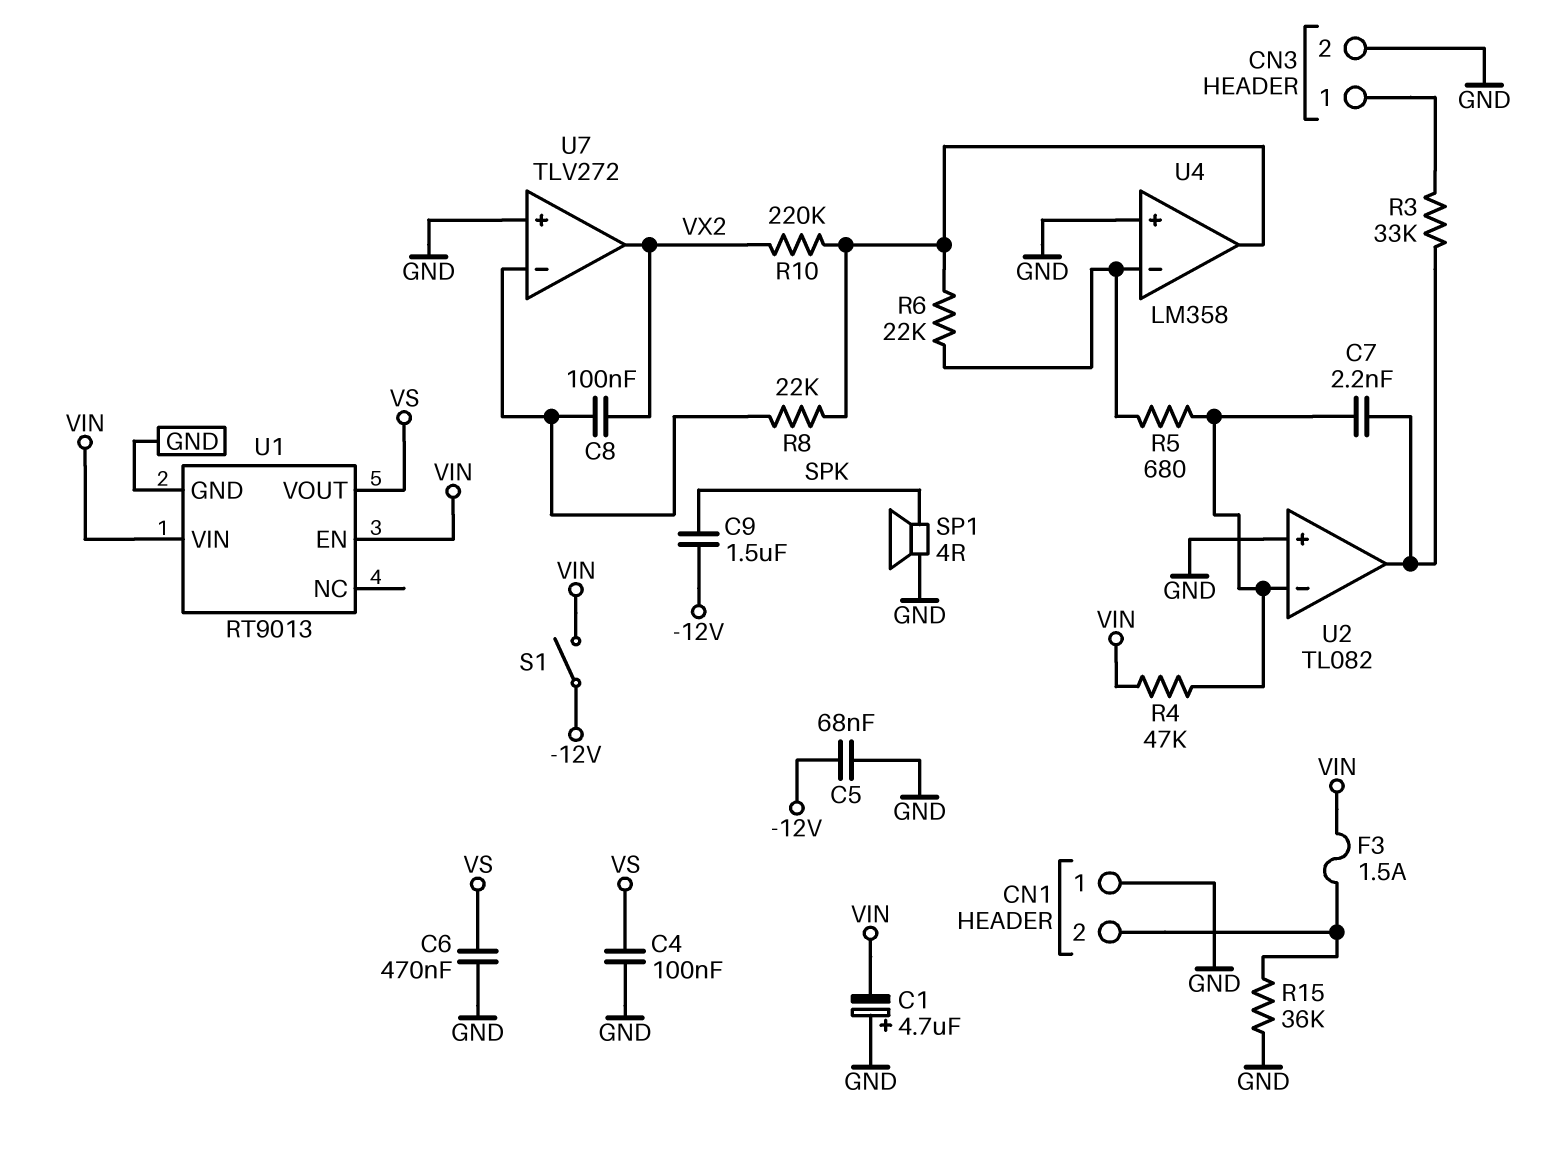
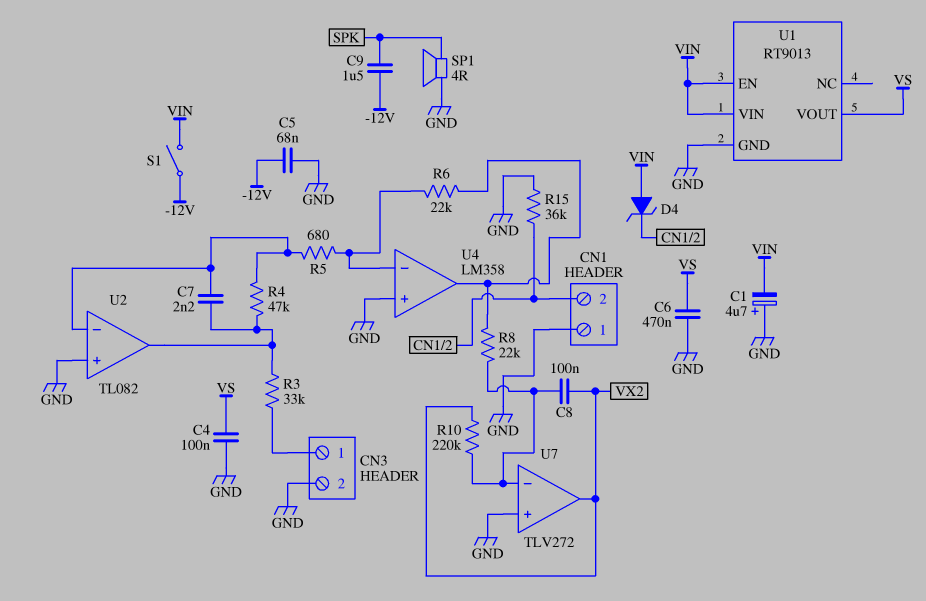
D4: none -> zener (A VIN, K CN1/2)
F3: 1.5A (CN1/2, VIN) -> none
R4: 47k (U2/in-, VIN) -> 47k (U2/in-, U2/out)
R10: 220k (U4/out, VX2) -> 220k (U7/in-, VX2)

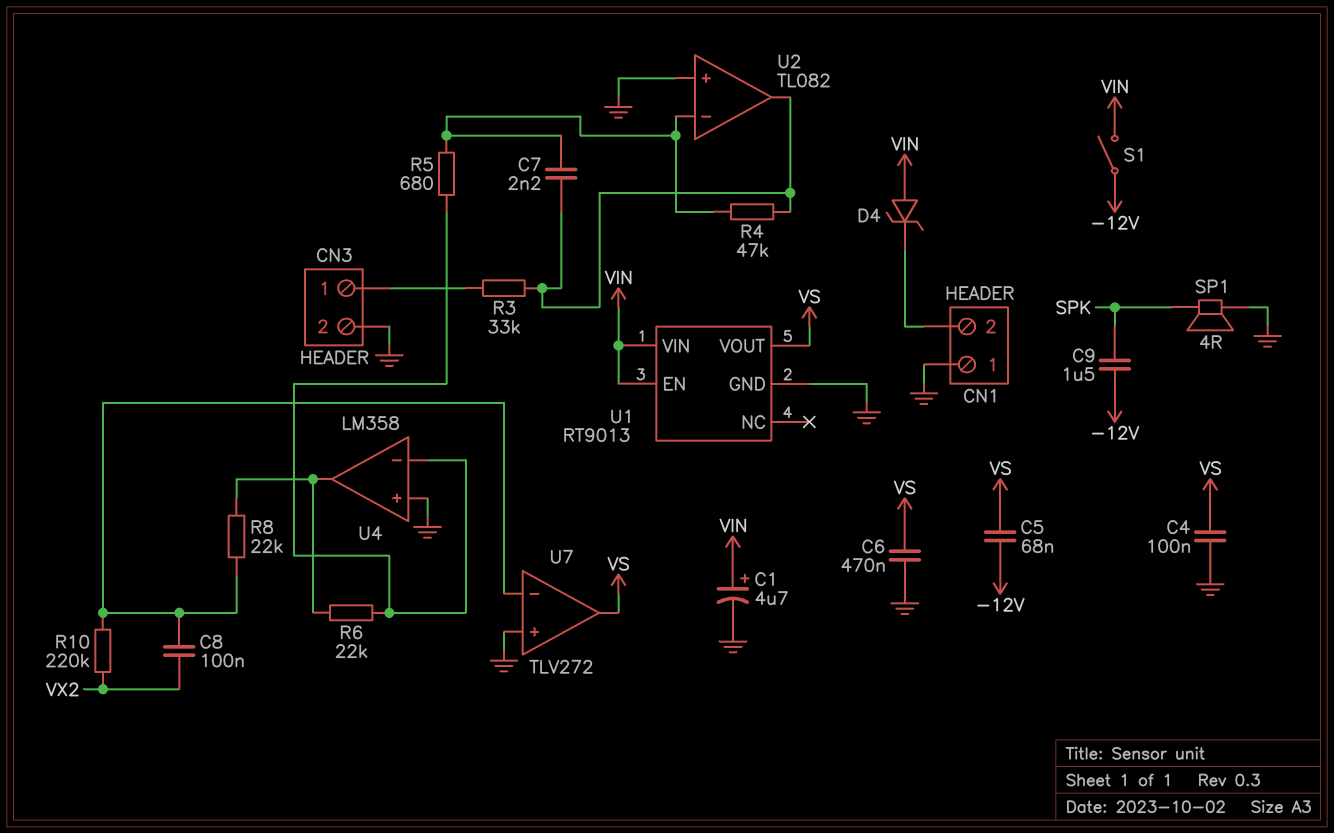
C1: 4.7uF (plus GND, minus VIN) -> 4.7uF (plus VIN, minus GND)
C5: 68nF (-12V, GND) -> 68nF (-12V, VS)
R15: 36k (CN1/2, GND) -> none
U7 pin out: VX2 -> VS

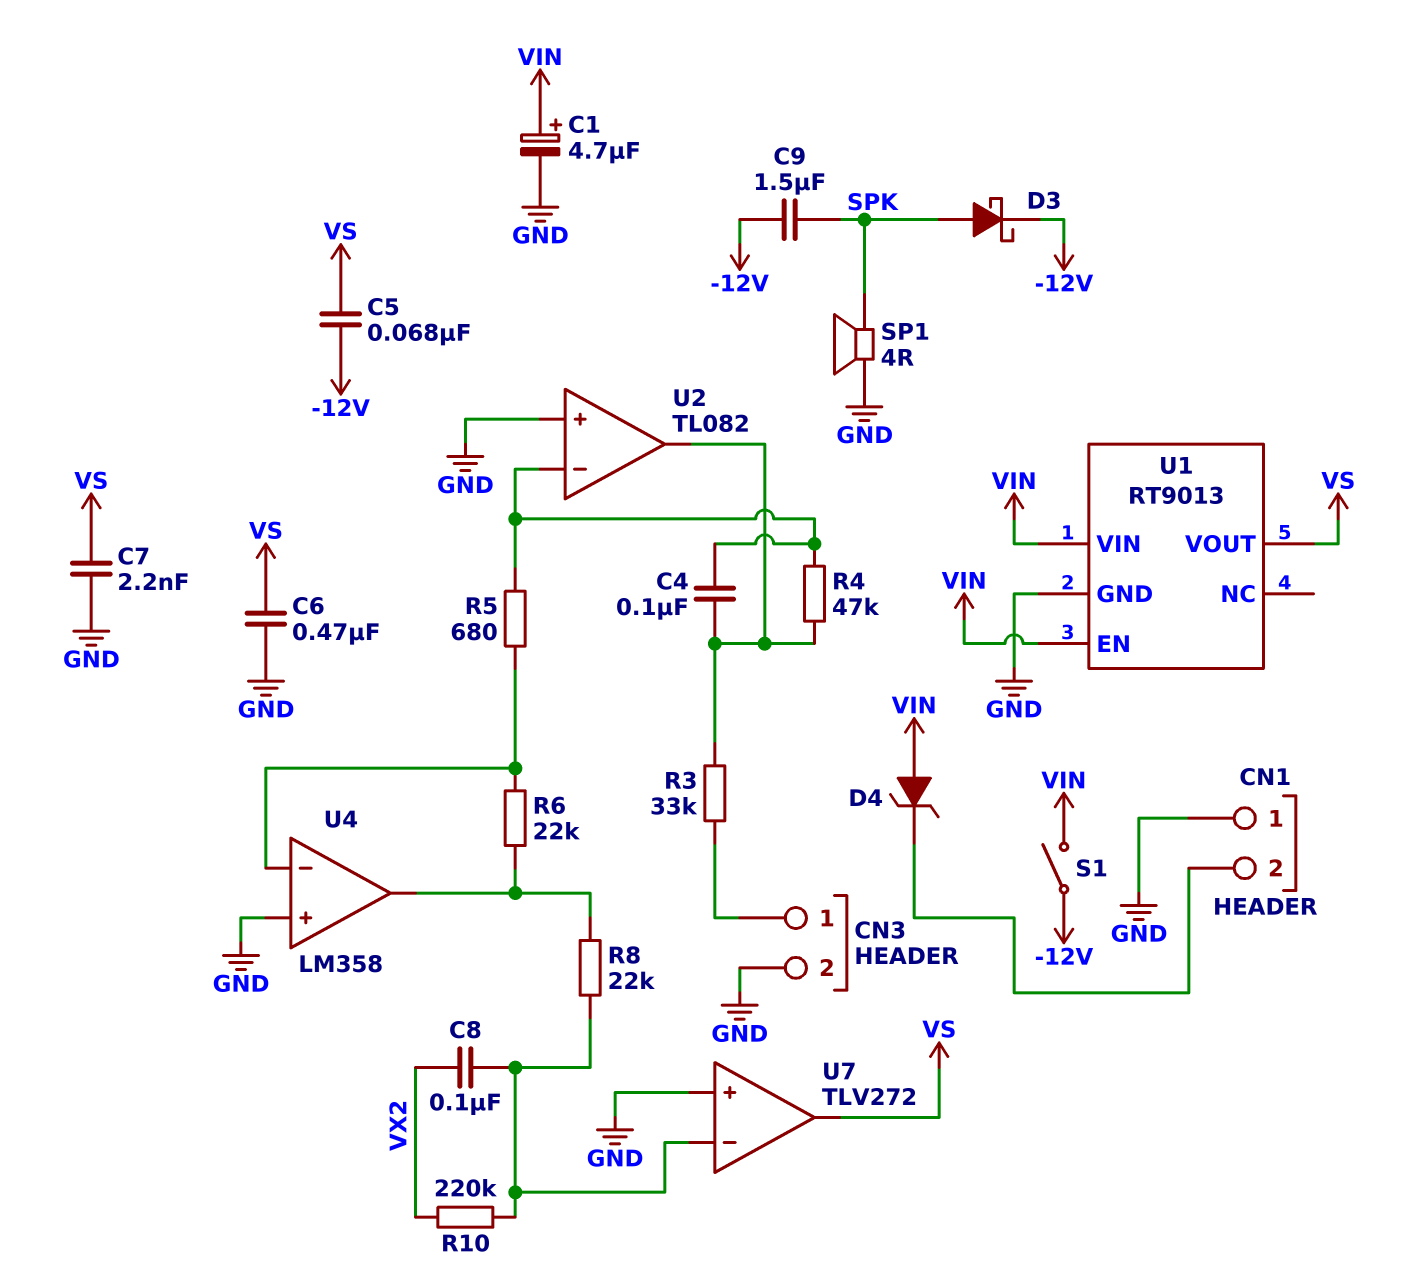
C4: 100nF (GND, VS) -> 100nF (U2/in-, U2/out)
C7: 2.2nF (U2/in-, U2/out) -> 2.2nF (GND, VS)
D3: none -> schottky (A SPK, K -12V)

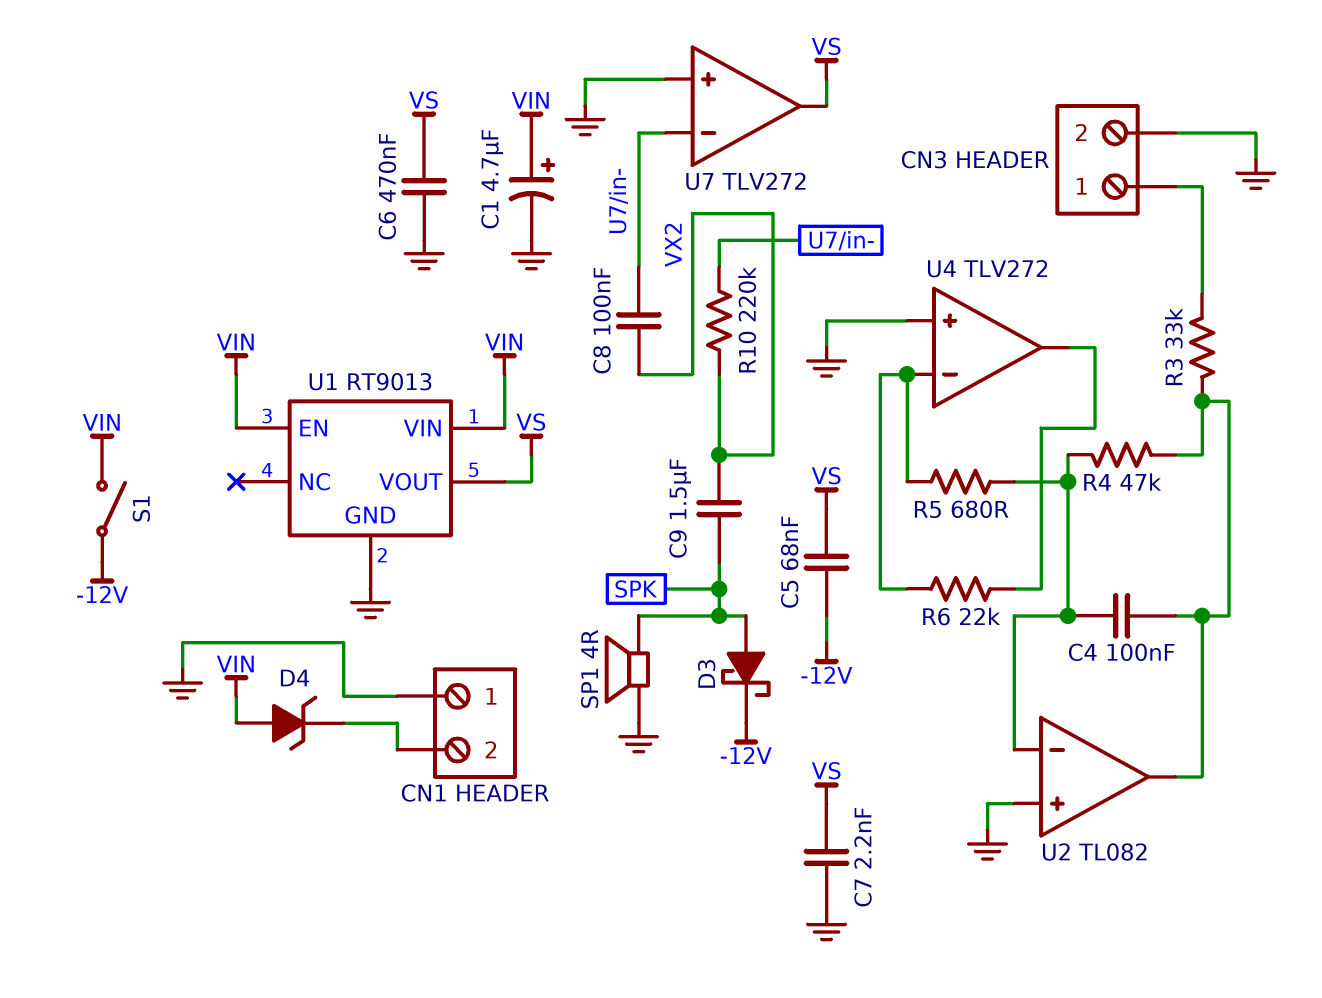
C9: 1.5uF (-12V, SPK) -> 1.5uF (SPK, VX2)
R8: 22k (U4/out, U7/in-) -> none
U4: LM358 -> TLV272

